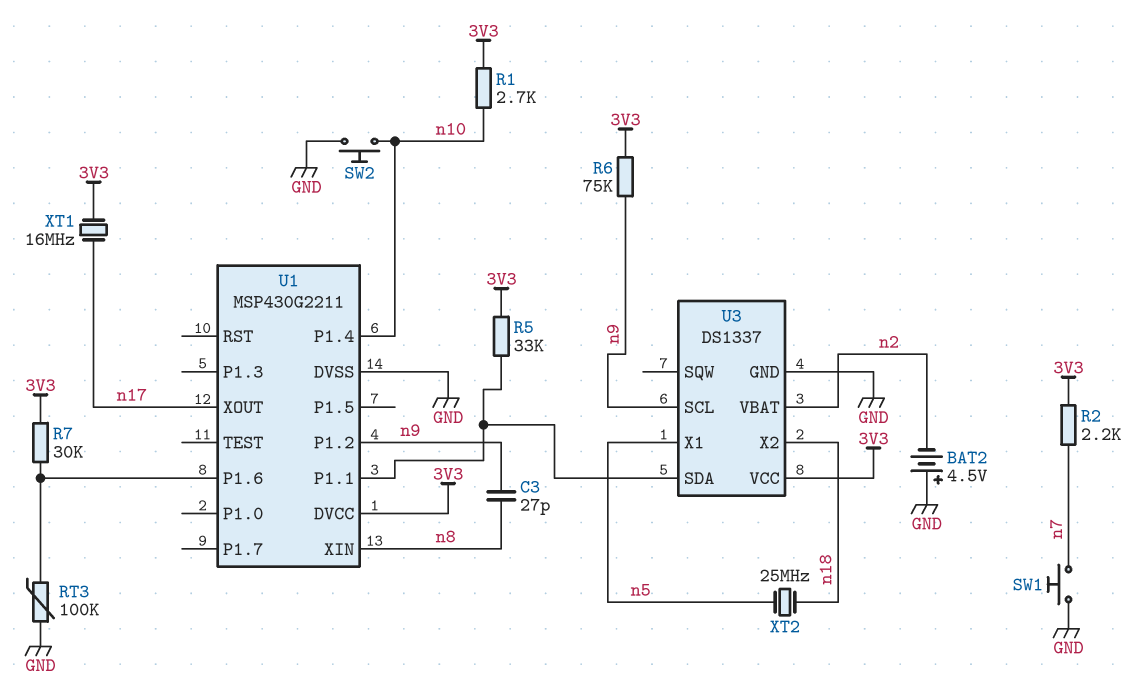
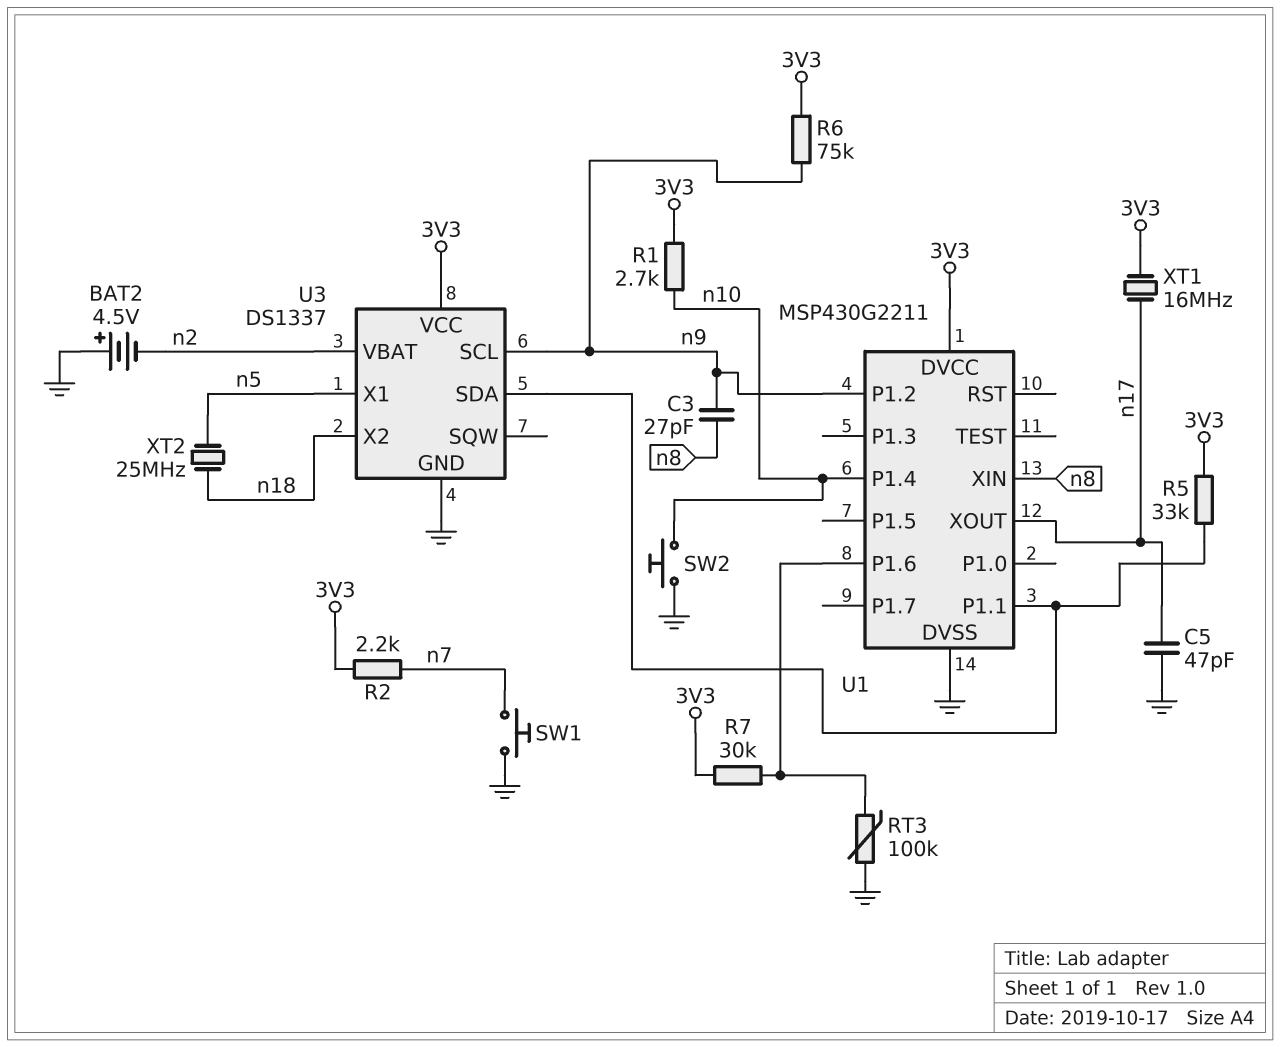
C5: none -> 47pF (GND, n17)

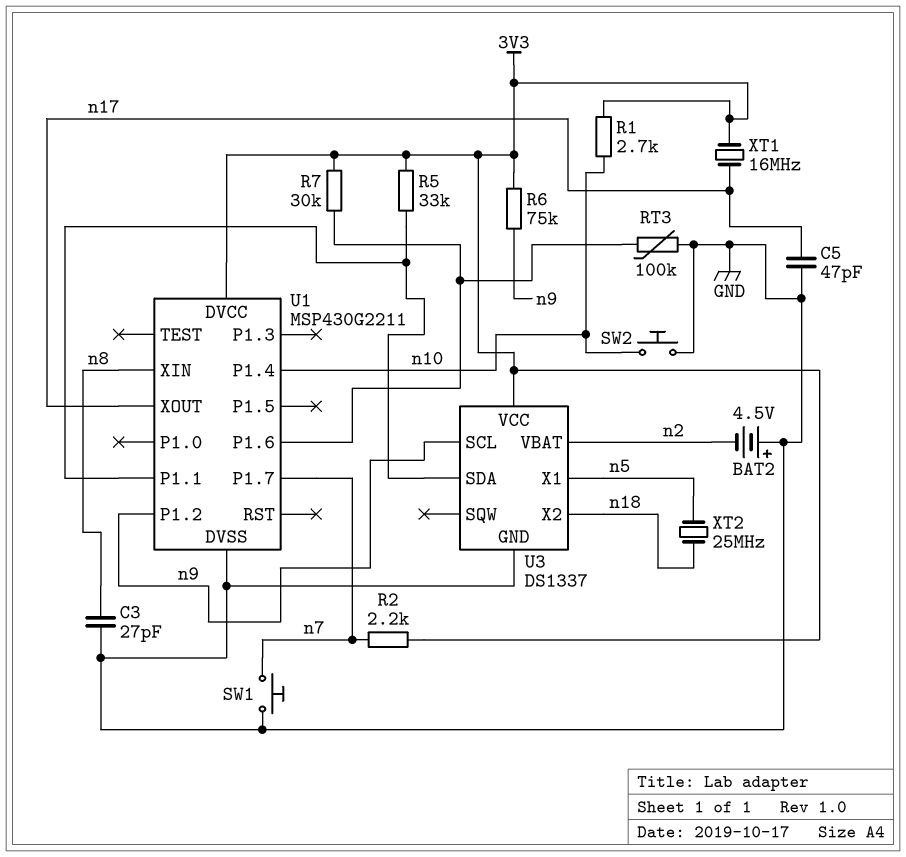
C3: 27pF (n8, n9) -> 27pF (GND, n8)
U1 pin P1.7: none -> n7

